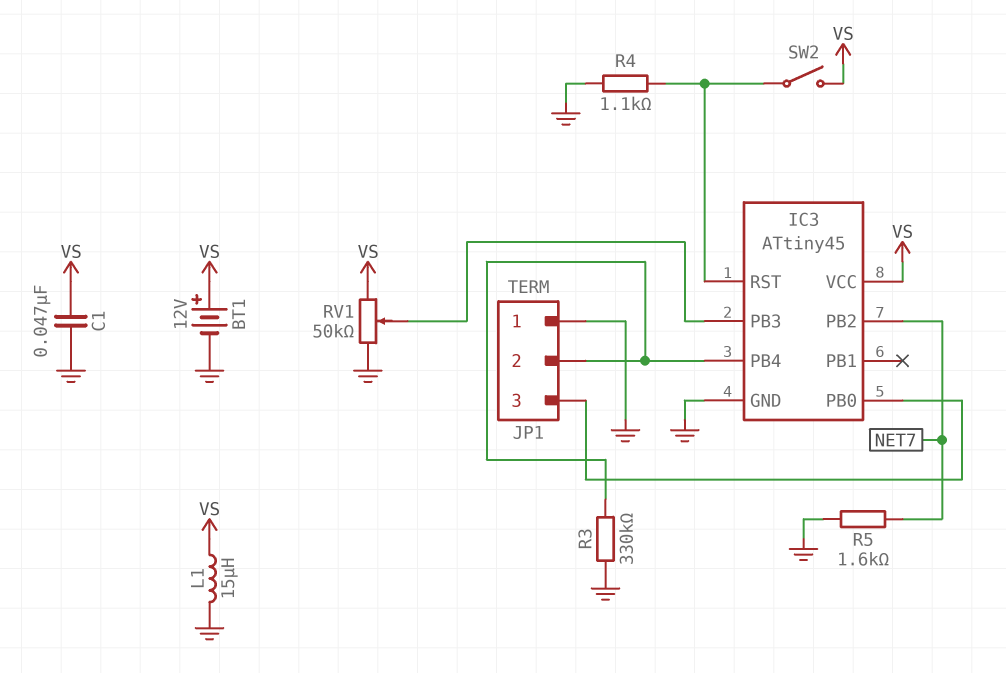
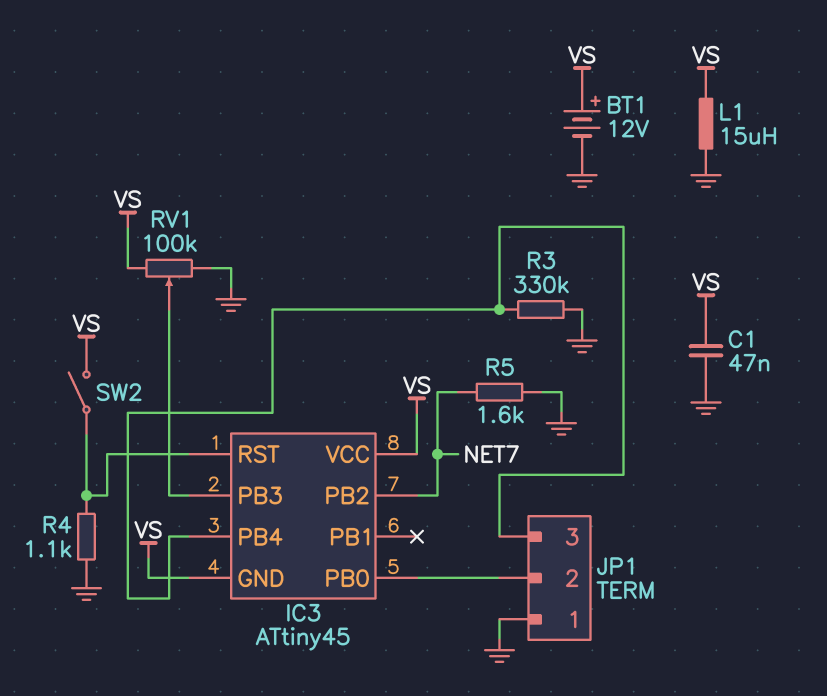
IC3 pin GND: GND -> VS
JP1 pin 2: IC3/PB4 -> IC3/PB0
JP1 pin 3: IC3/PB0 -> IC3/PB4
RV1: 50k (GND, VS, wiper IC3/PB3) -> 100k (GND, VS, wiper IC3/PB3)

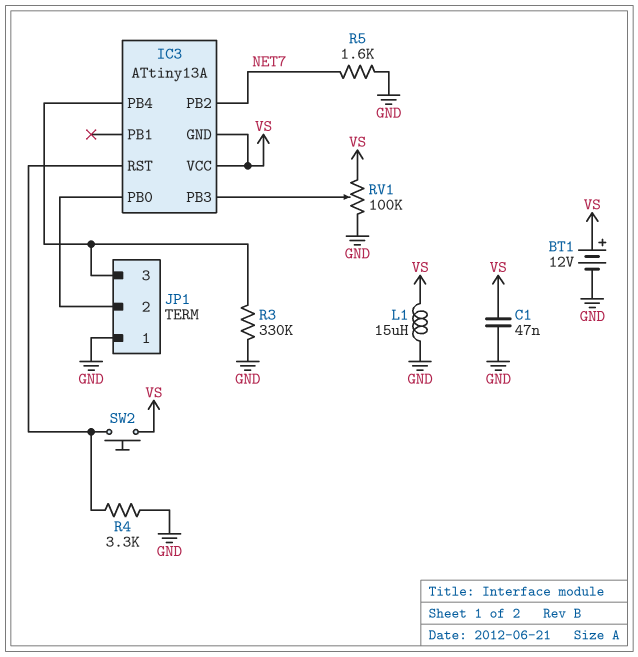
IC3: ATtiny45 -> ATtiny13A
R4: 1.1k (GND, IC3/RST) -> 3.3k (GND, IC3/RST)
SW2: switch (IC3/RST, VS) -> button (IC3/RST, VS)

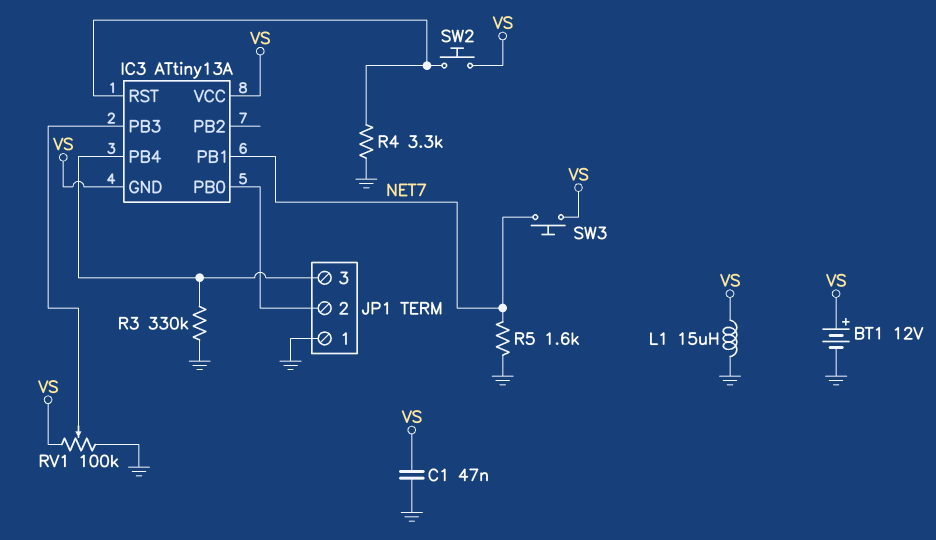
IC3 pin PB1: none -> NET7
IC3 pin PB2: NET7 -> none
SW3: none -> button (NET7, VS)

